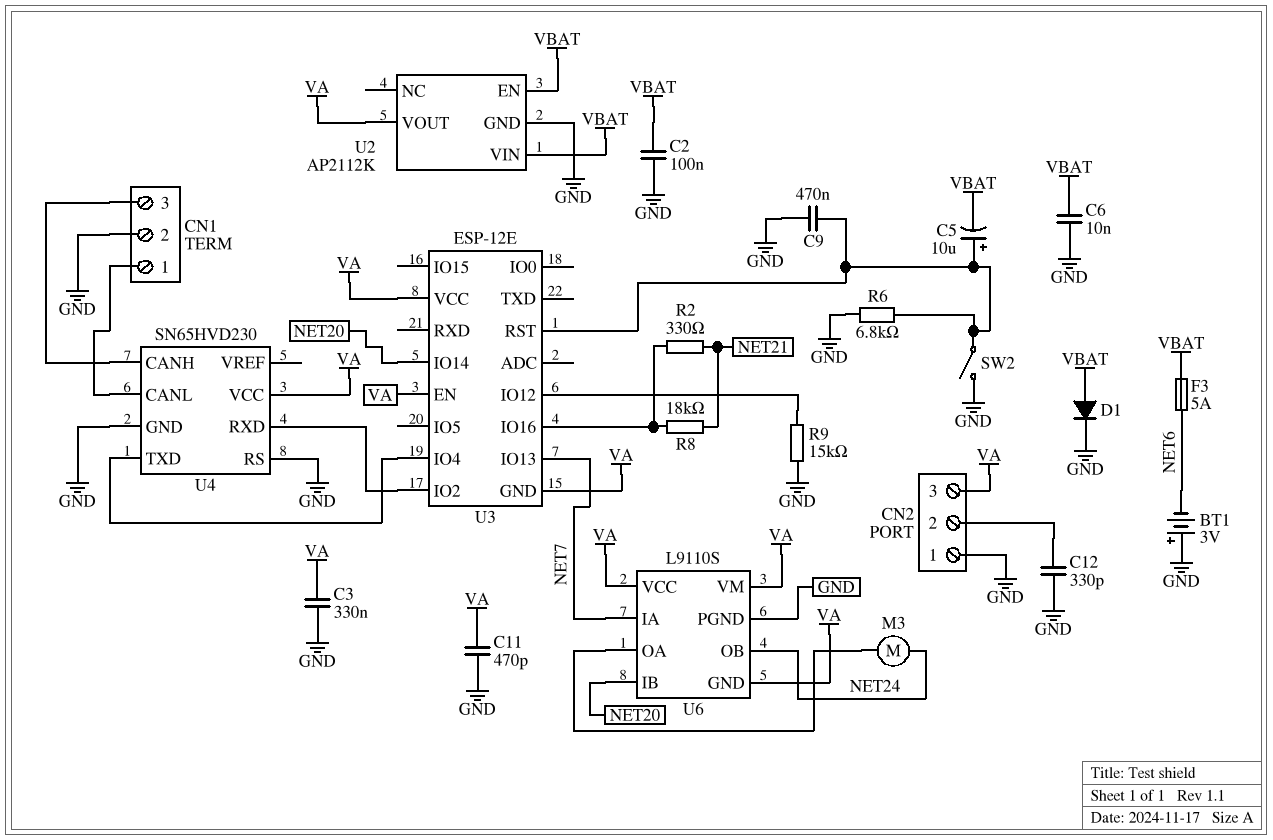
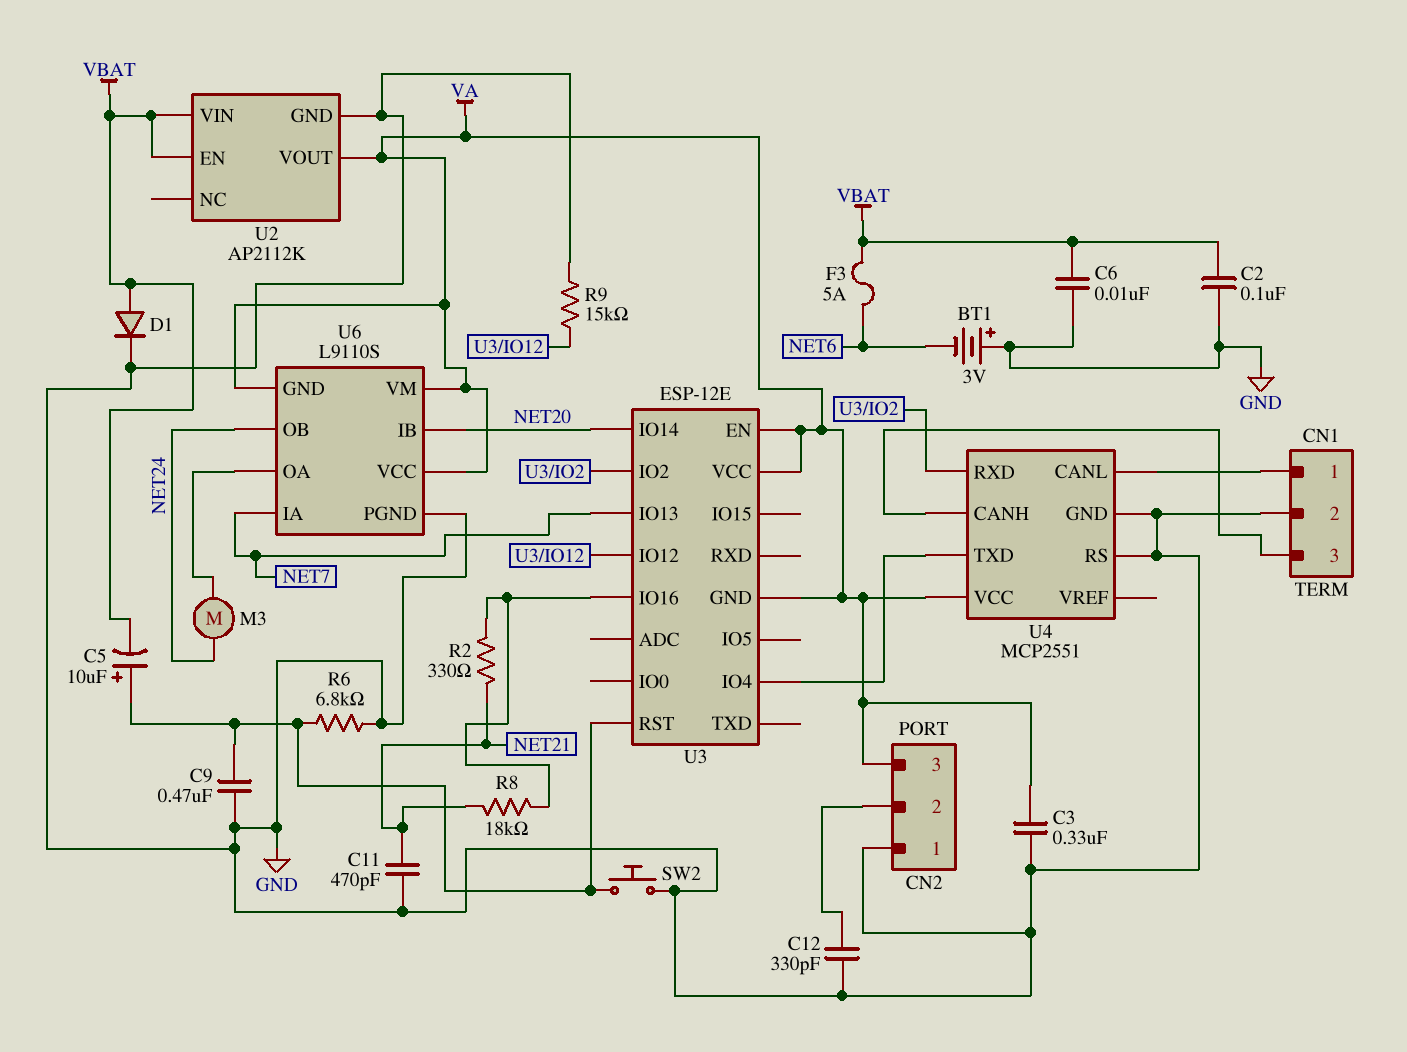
C11: 470pF (GND, VA) -> 470pF (GND, NET21)
SW2: switch (GND, U3/RST) -> button (GND, U3/RST)
U4: SN65HVD230 -> MCP2551

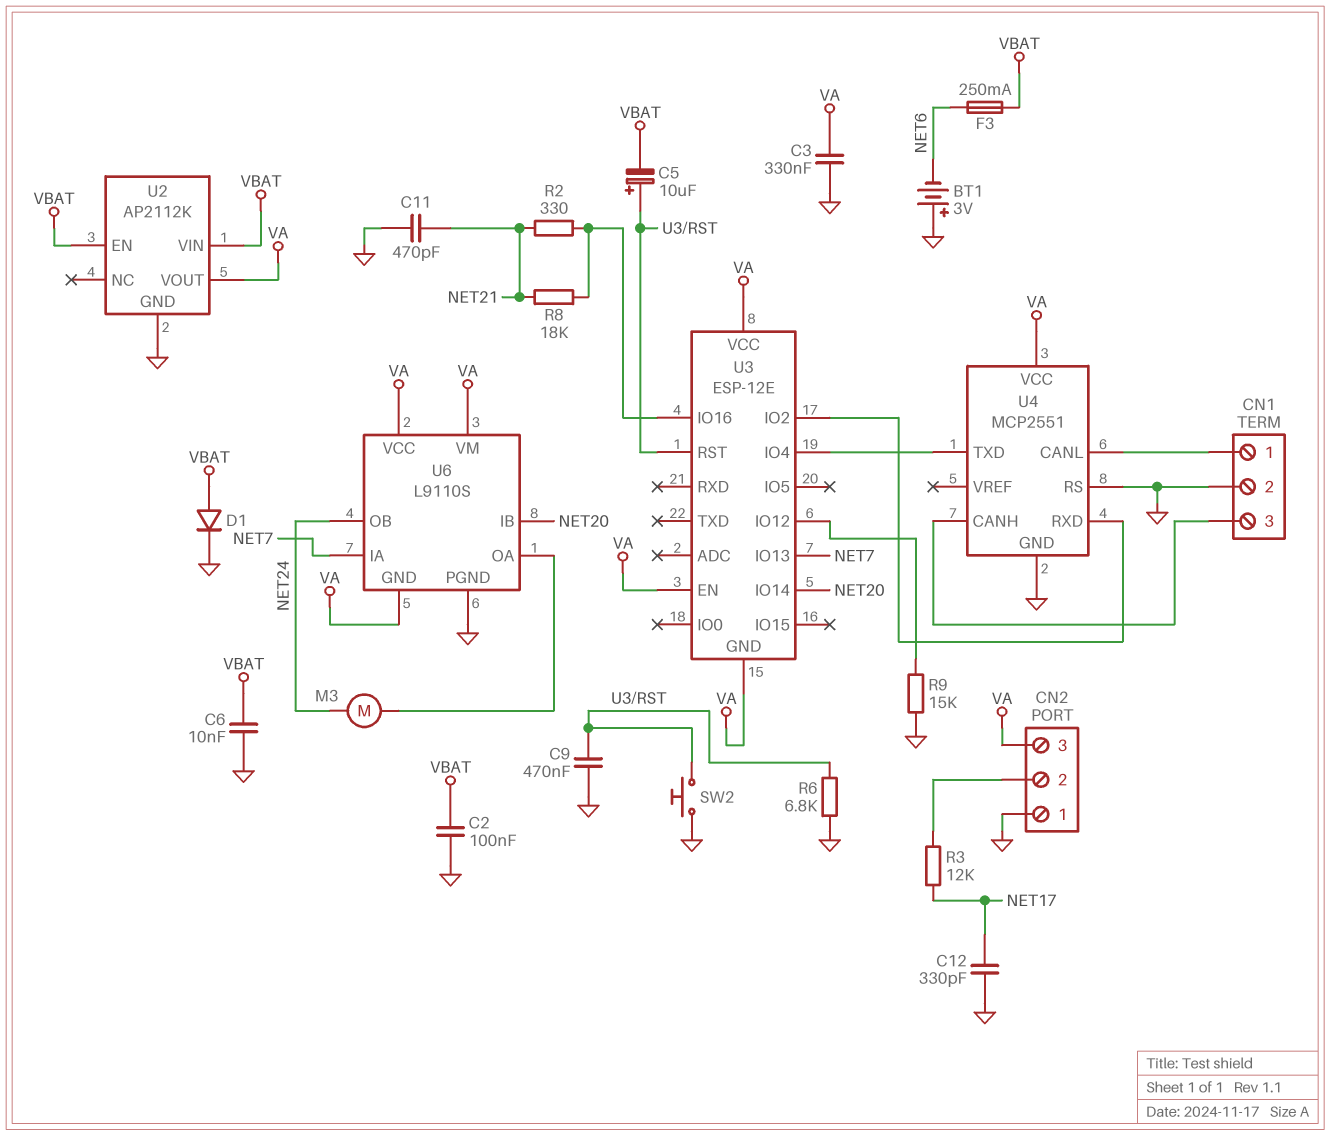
C12: 330pF (CN2/2, GND) -> 330pF (GND, NET17)
F3: 5A (NET6, VBAT) -> 250mA (NET6, VBAT)
R3: none -> 12k (CN2/2, NET17)

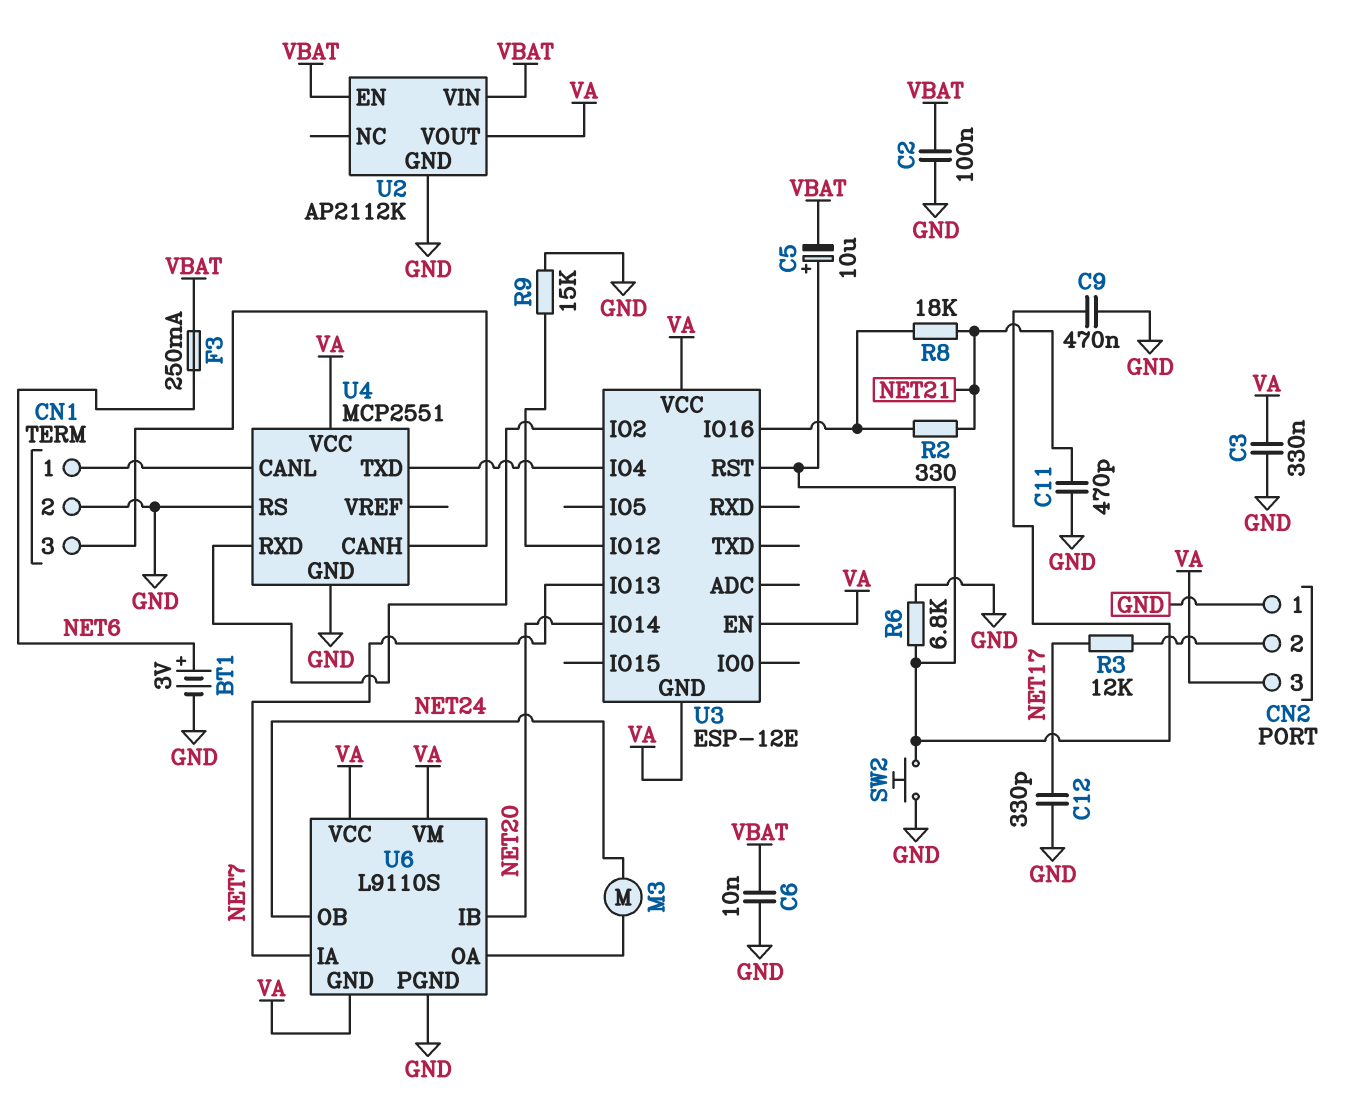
BT1: 3V (plus GND, minus NET6) -> 3V (plus NET6, minus GND)
D1: diode (A VBAT, K GND) -> none

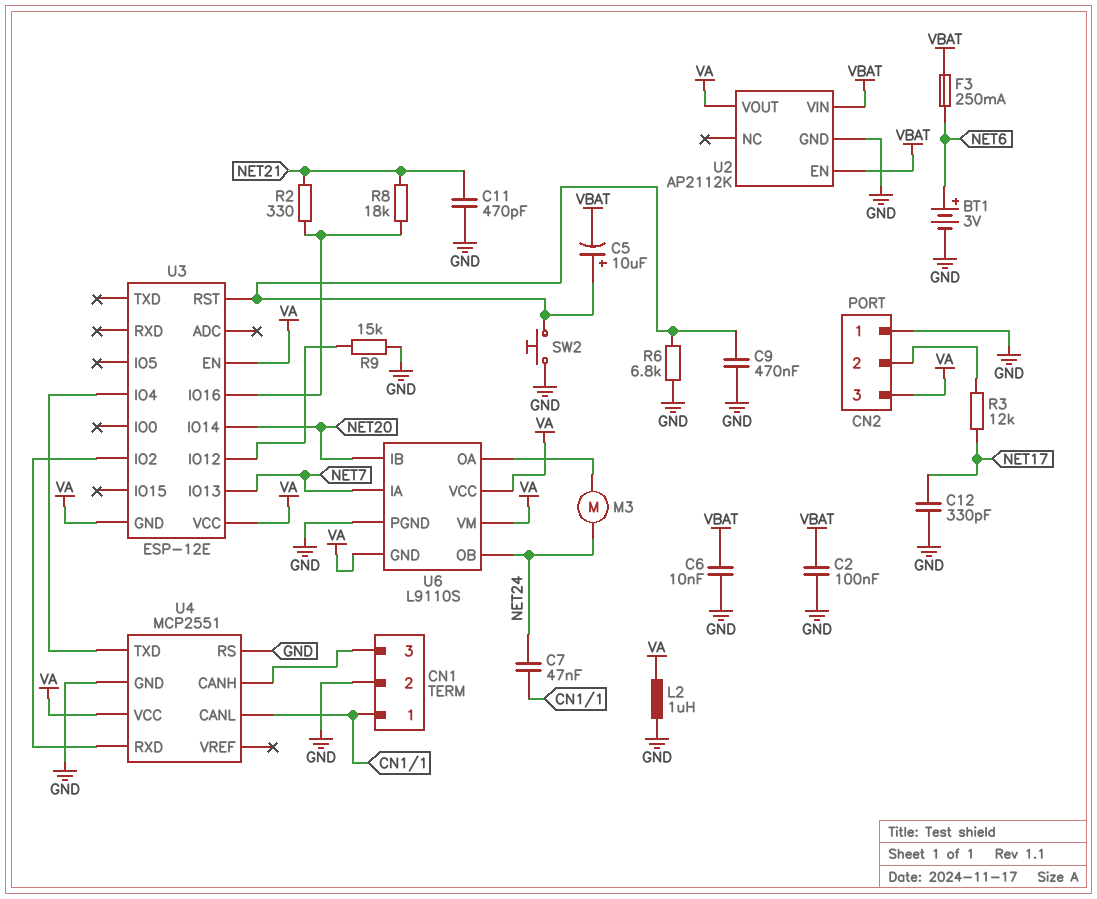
C3: 330nF (GND, VA) -> none
C7: none -> 47nF (CN1/1, NET24)
L2: none -> 1uH (GND, VA)

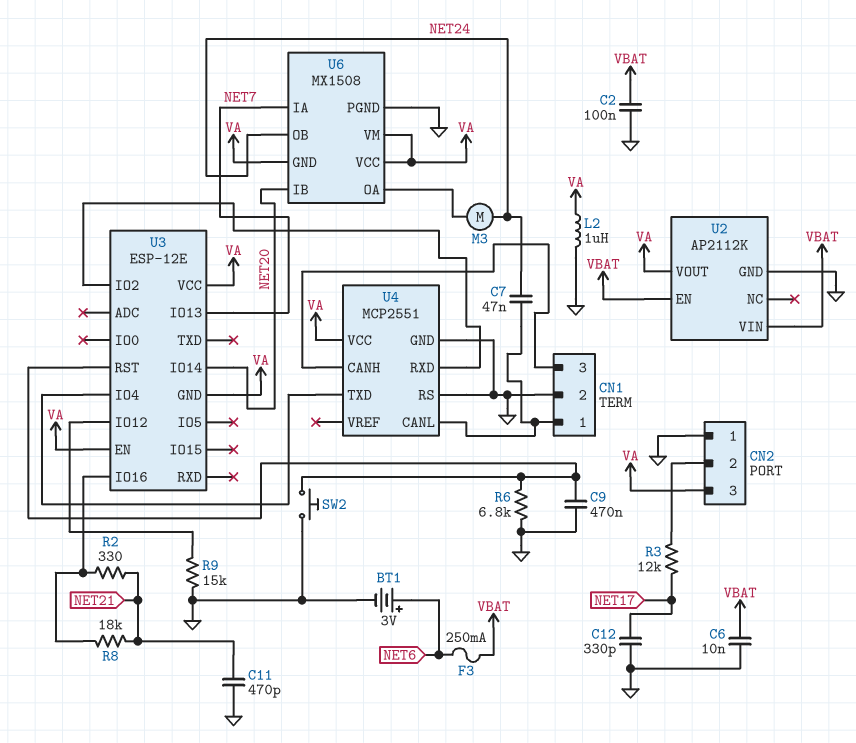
C5: 10uF (plus U3/RST, minus VBAT) -> none
U6: L9110S -> MX1508

